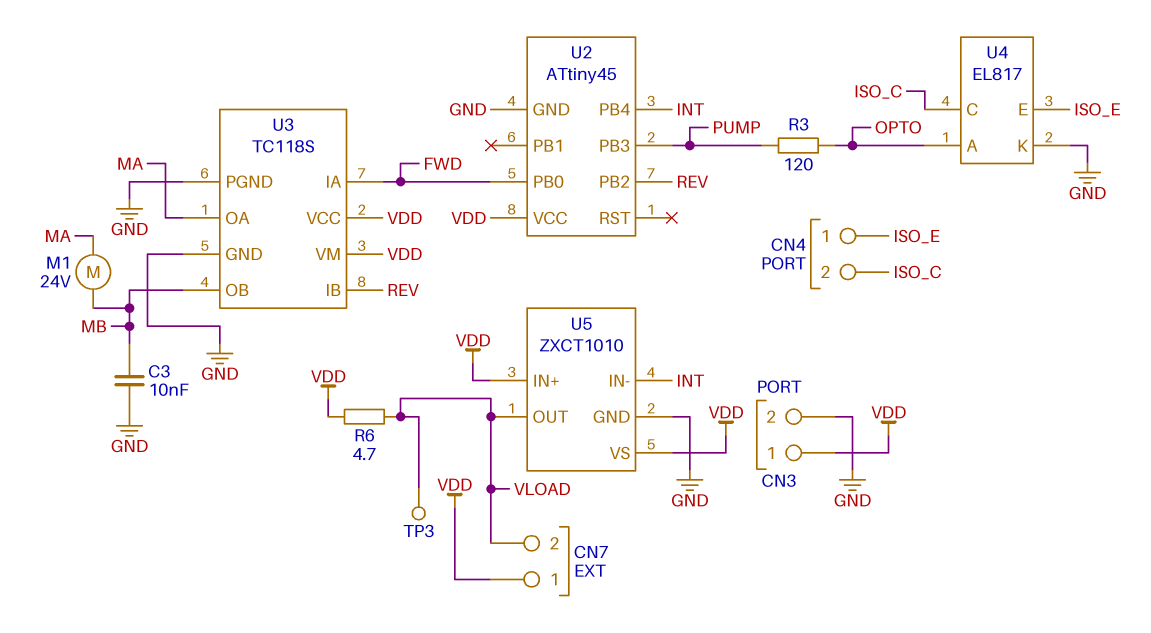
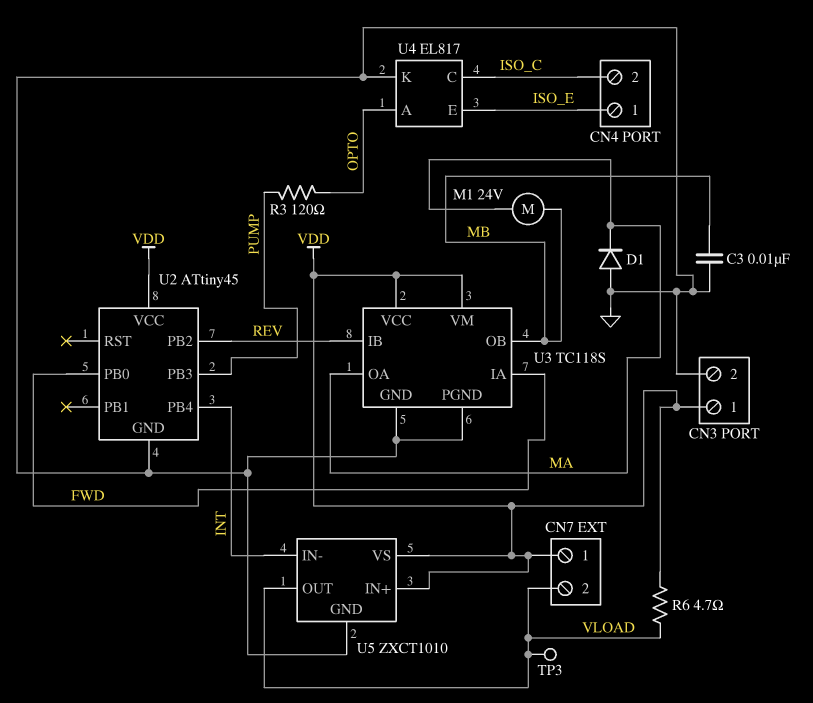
D1: none -> diode (A GND, K MA)

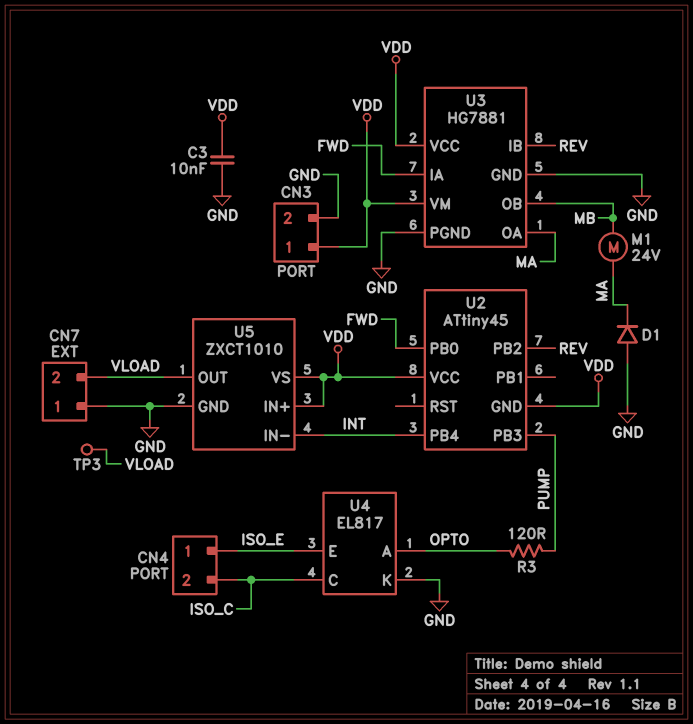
C3: 10nF (GND, MB) -> 10nF (GND, VDD)
CN7 pin 1: VDD -> GND
R6: 4.7 (VDD, VLOAD) -> none
U2 pin GND: GND -> VDD
U3: TC118S -> HG7881

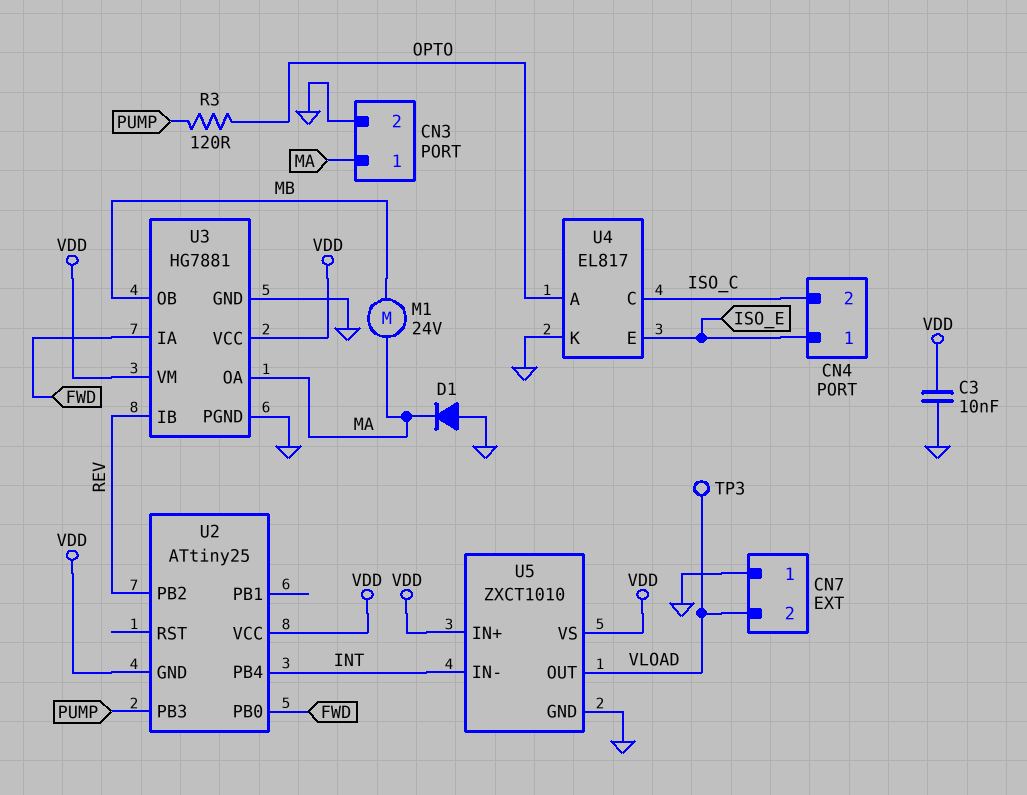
CN3 pin 1: VDD -> MA
U2: ATtiny45 -> ATtiny25

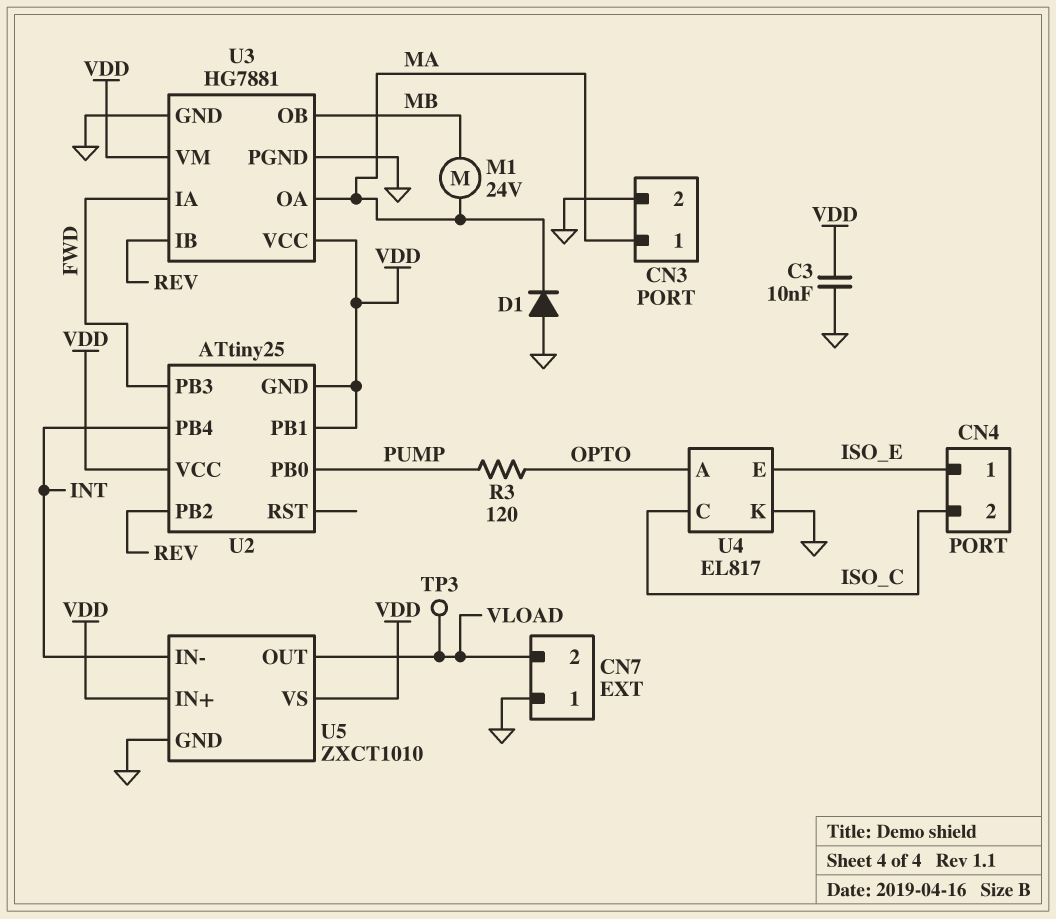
U2 pin PB0: FWD -> PUMP
U2 pin PB1: none -> VDD
U2 pin PB3: PUMP -> FWD

